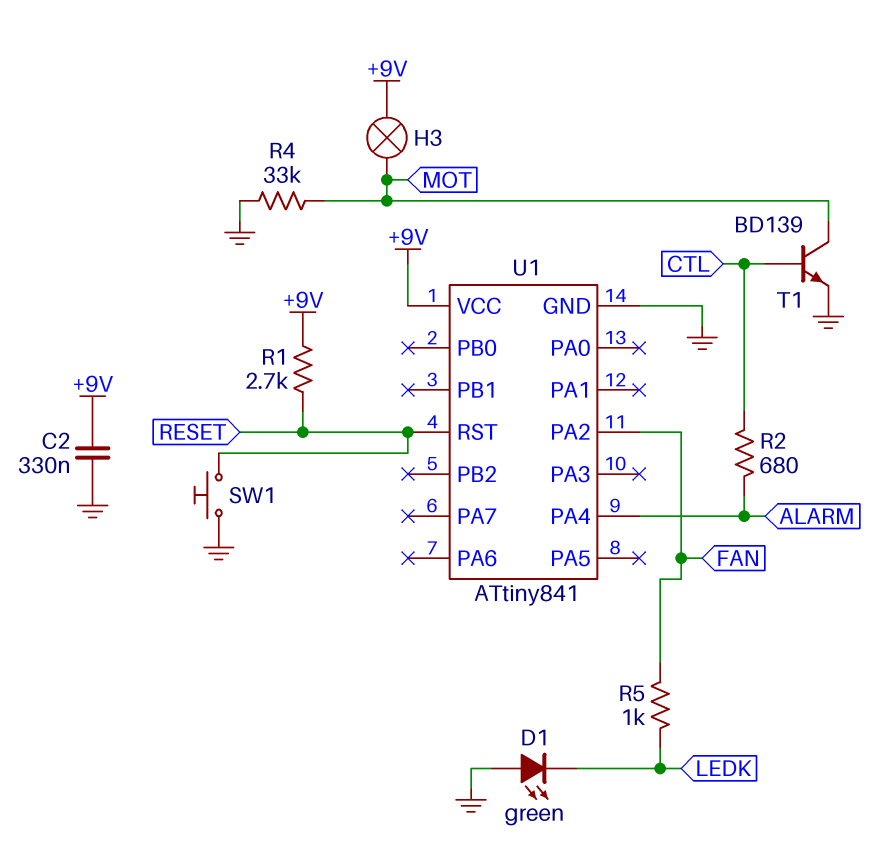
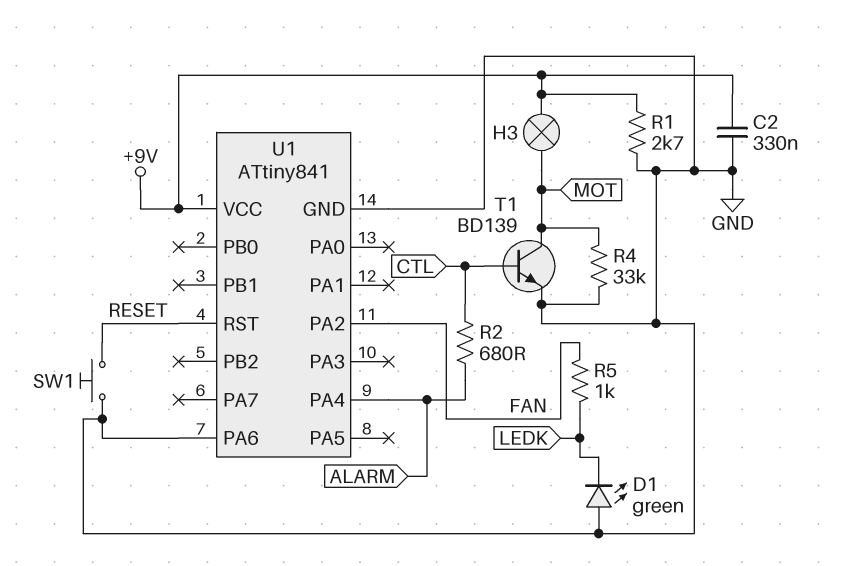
R1: 2.7k (+9V, RESET) -> 2.7k (+9V, GND)
U1 pin PA6: none -> GND

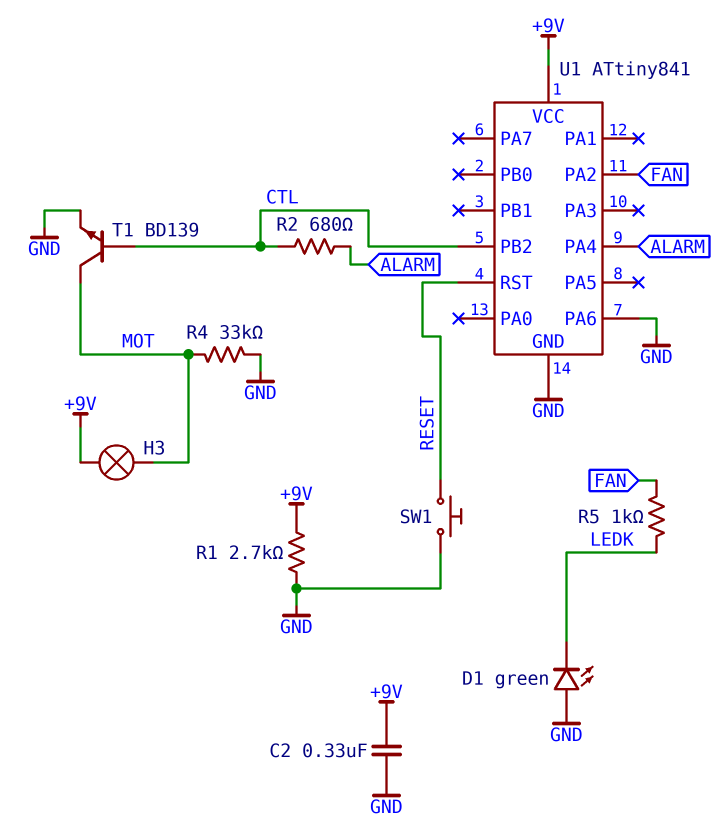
U1 pin PB2: none -> CTL

